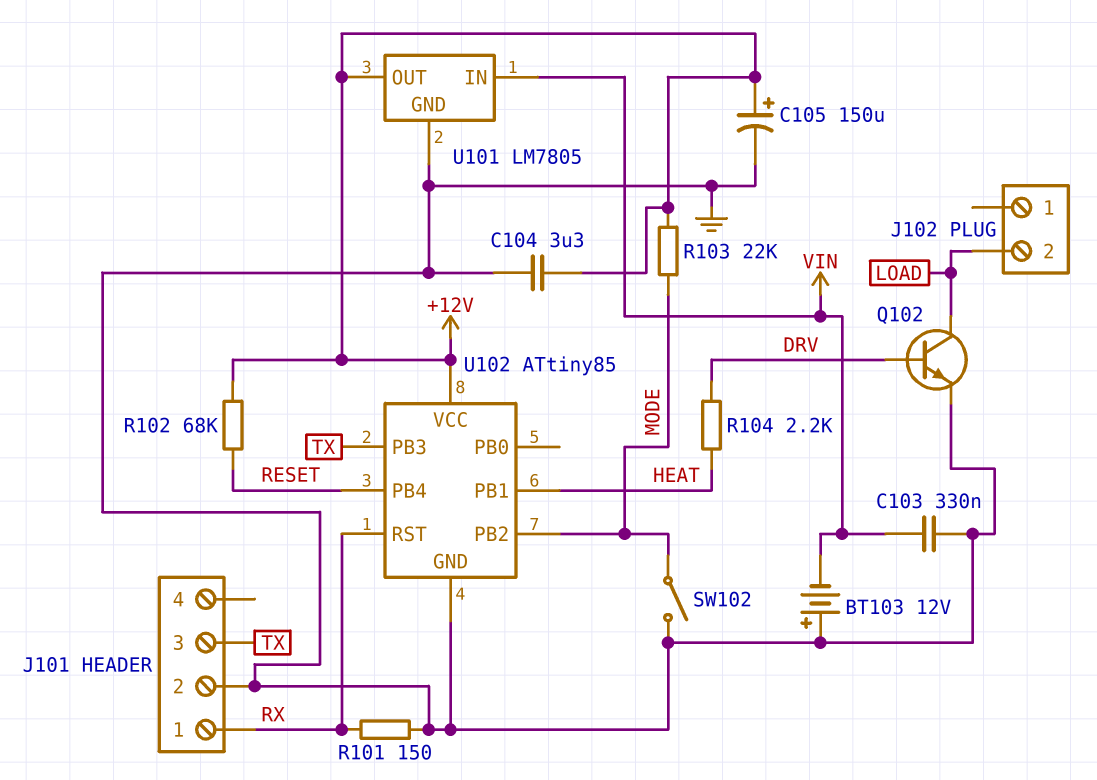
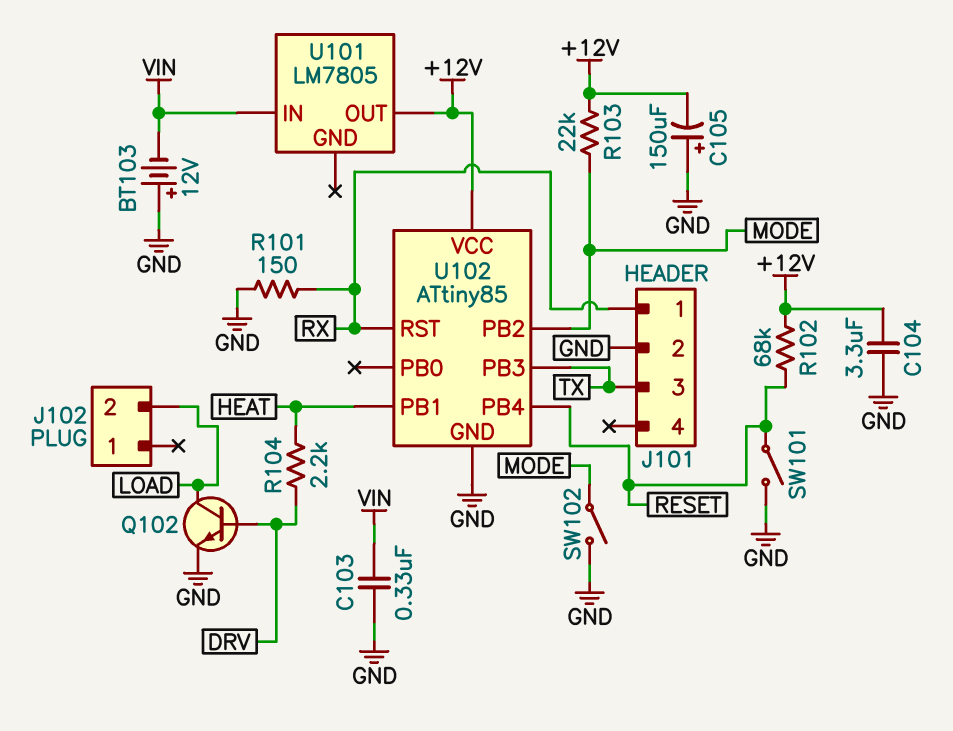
C105: 150uF (plus +12V, minus GND) -> 150uF (plus GND, minus +12V)
SW101: none -> switch (GND, RESET)
U101 pin GND: GND -> none

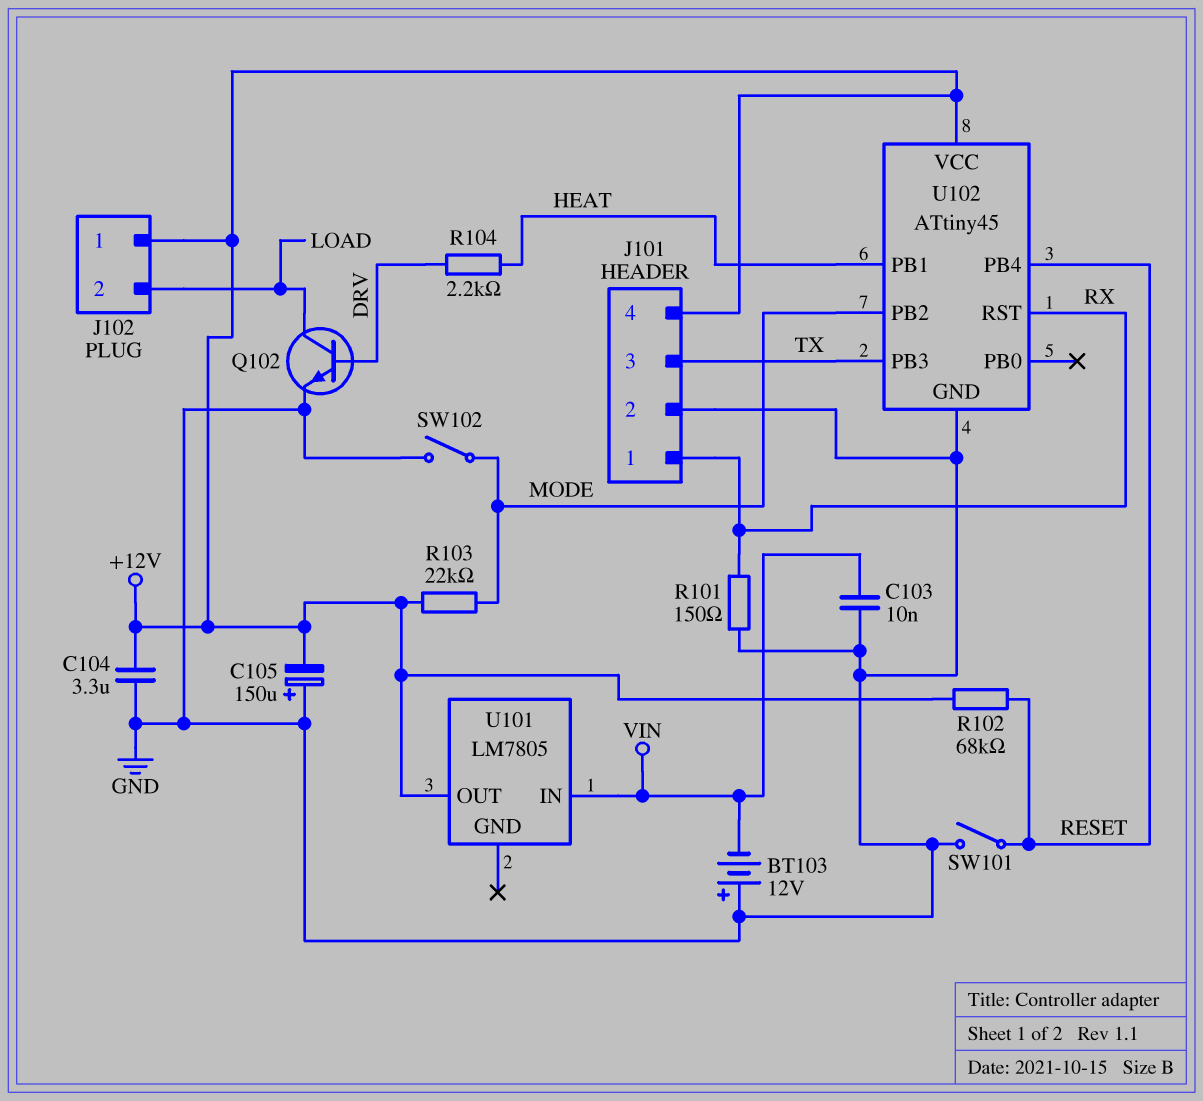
C103: 330nF (GND, VIN) -> 10nF (GND, VIN)
J101 pin 4: none -> +12V
J102 pin 1: none -> +12V
U102: ATtiny85 -> ATtiny45

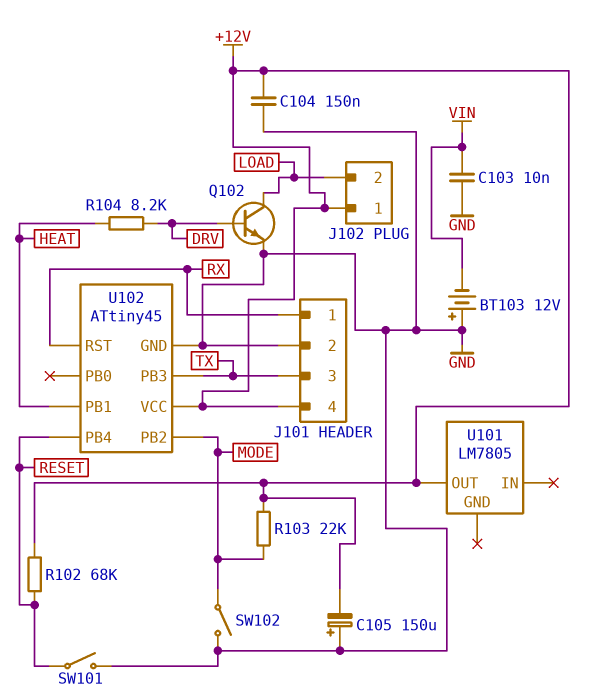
C104: 3.3uF (+12V, GND) -> 150nF (+12V, GND)
R101: 150 (GND, RX) -> none
R104: 2.2k (DRV, HEAT) -> 8.2k (DRV, HEAT)
U101 pin IN: VIN -> none

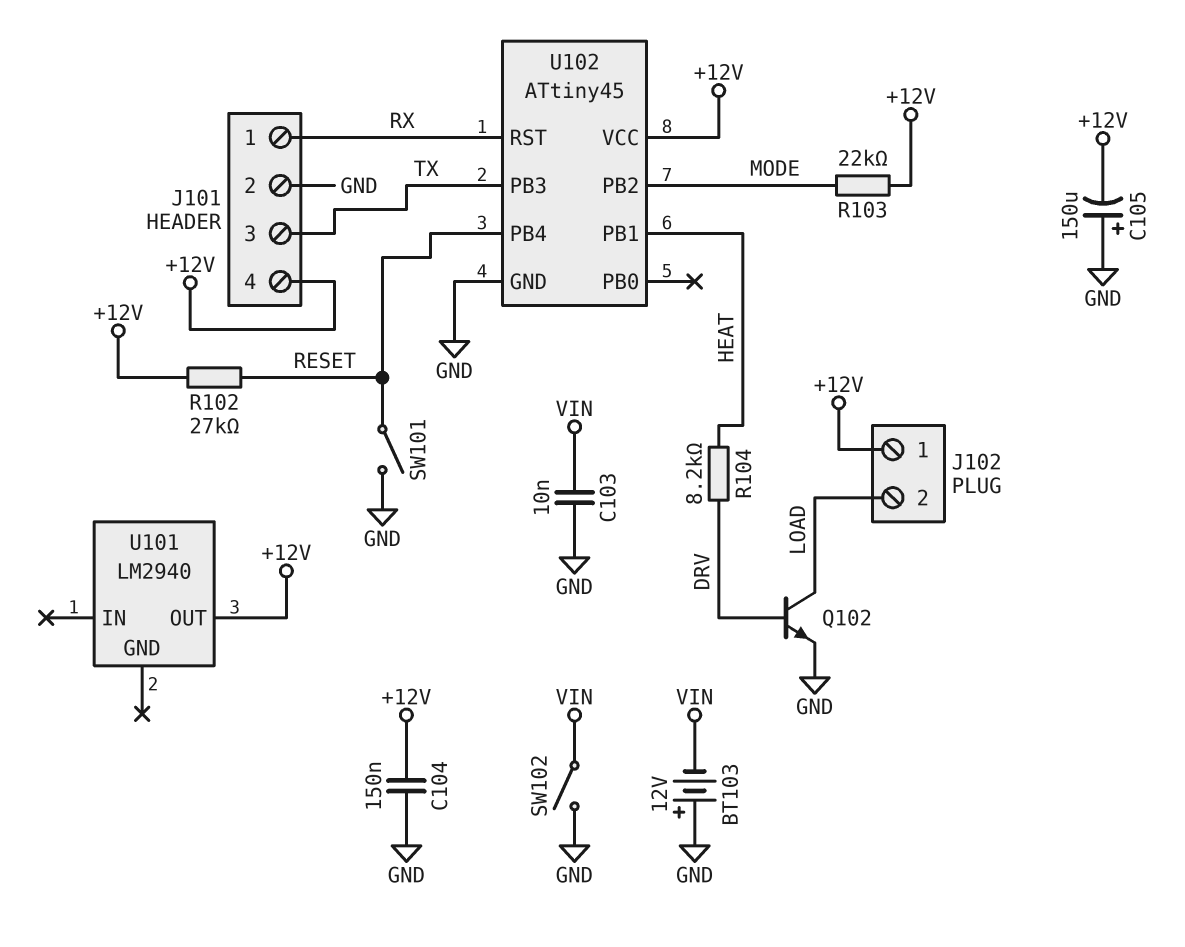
R102: 68k (+12V, RESET) -> 27k (+12V, RESET)
SW102: switch (GND, MODE) -> switch (GND, VIN)
U101: LM7805 -> LM2940

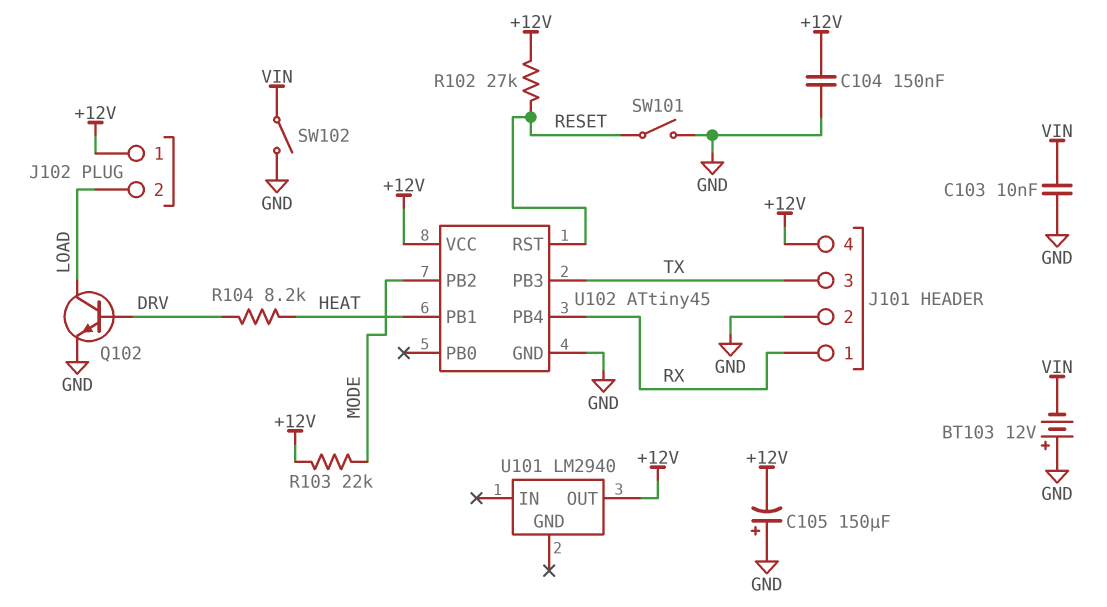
U102 pin PB4: RESET -> RX
U102 pin RST: RX -> RESET

